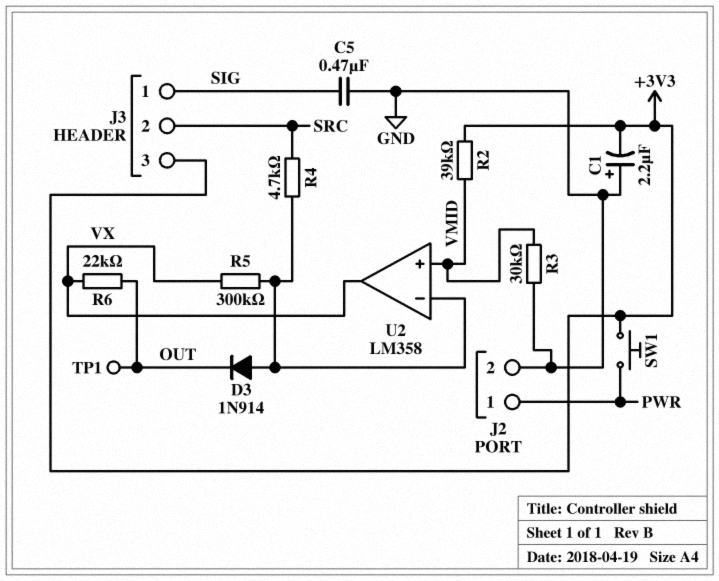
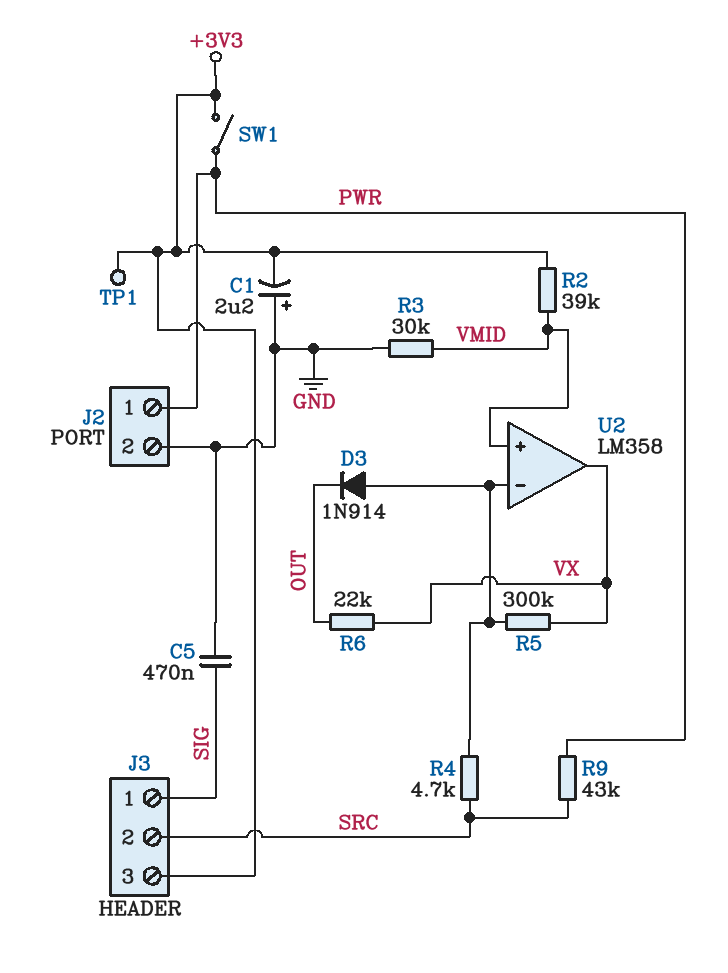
R9: none -> 43k (PWR, SRC)
SW1: button (+3V3, PWR) -> switch (+3V3, PWR)
TP1: test point (OUT) -> test point (+3V3)

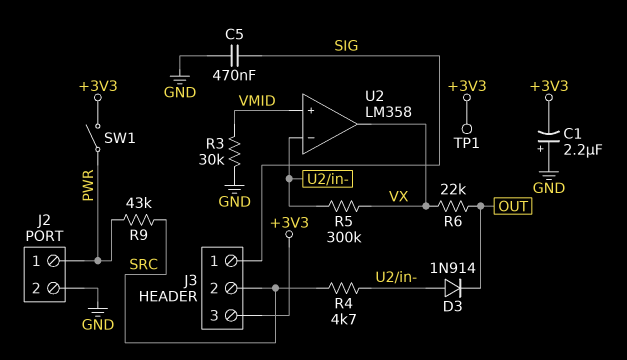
R2: 39k (+3V3, VMID) -> none

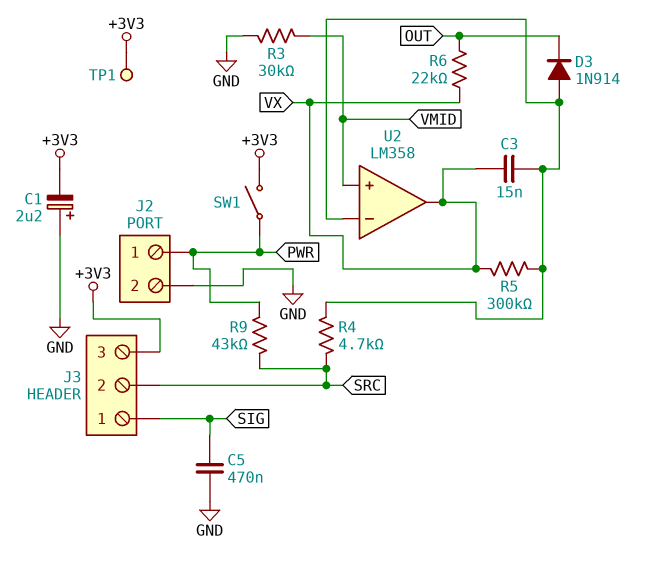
C3: none -> 15nF (U2/in-, VX)

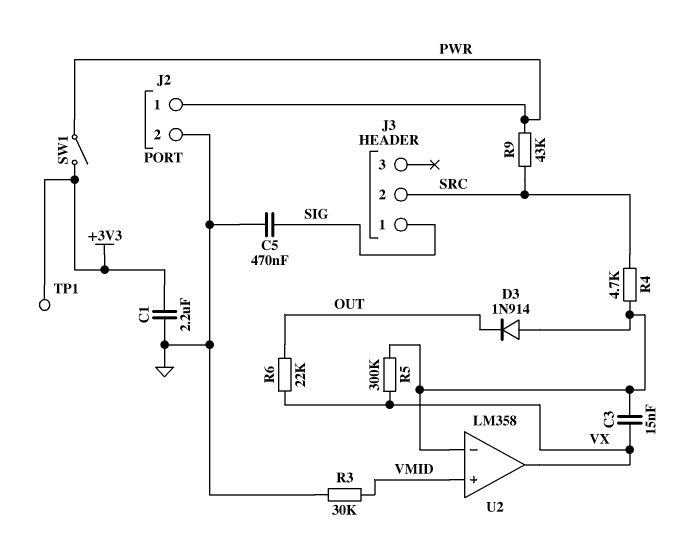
C1: 2.2uF (plus GND, minus +3V3) -> 2.2uF (+3V3, GND)
J3 pin 3: +3V3 -> none

